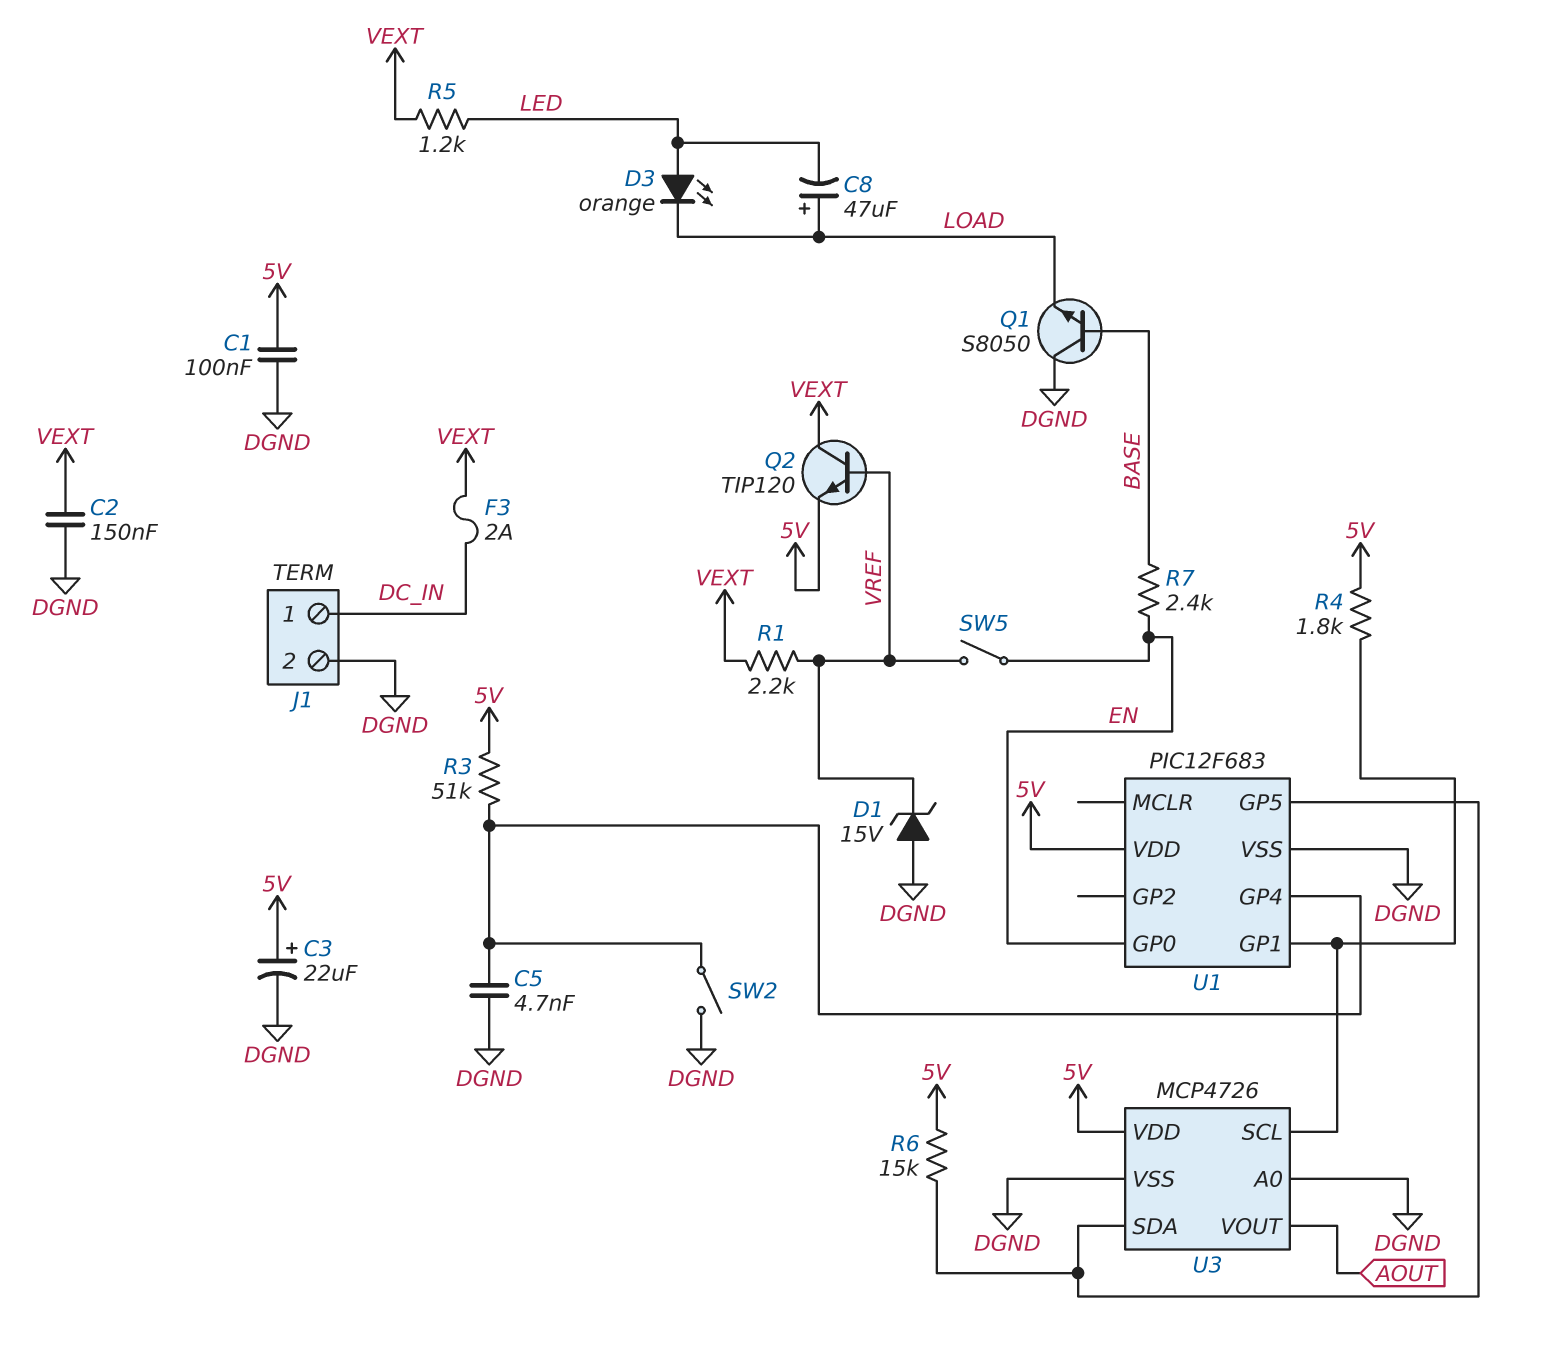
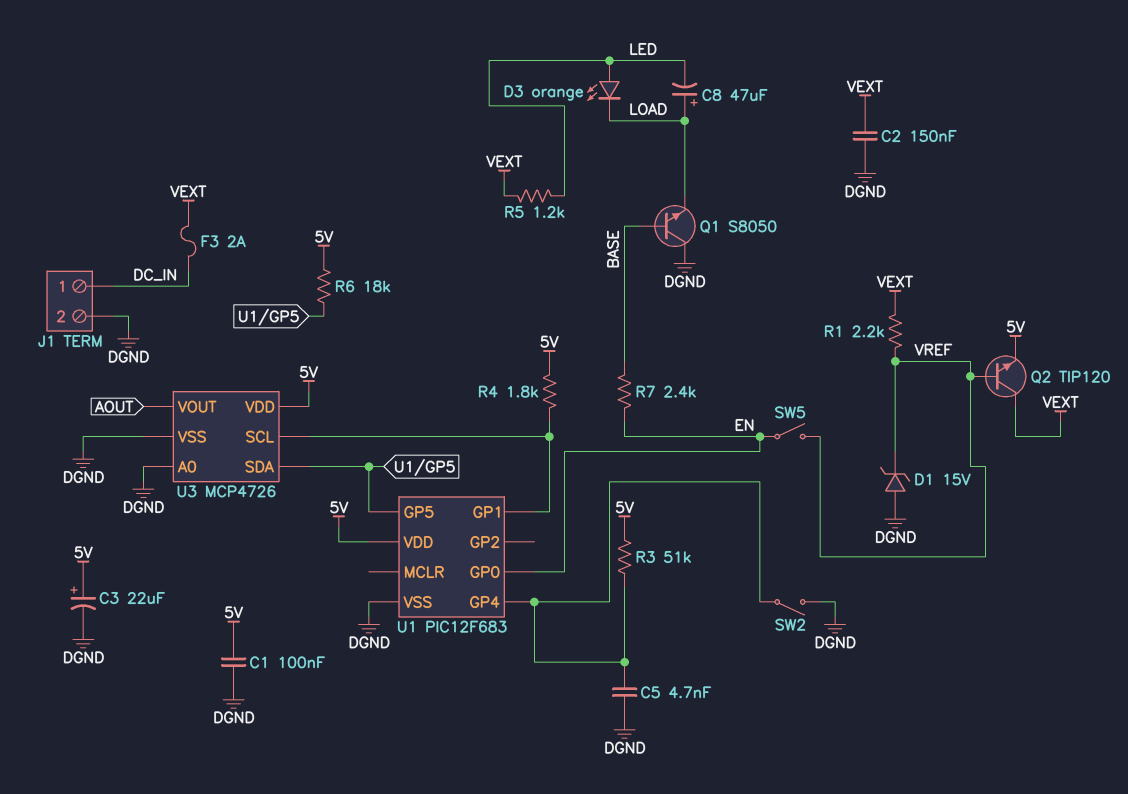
R6: 15k (5V, U1/GP5) -> 18k (5V, U1/GP5)

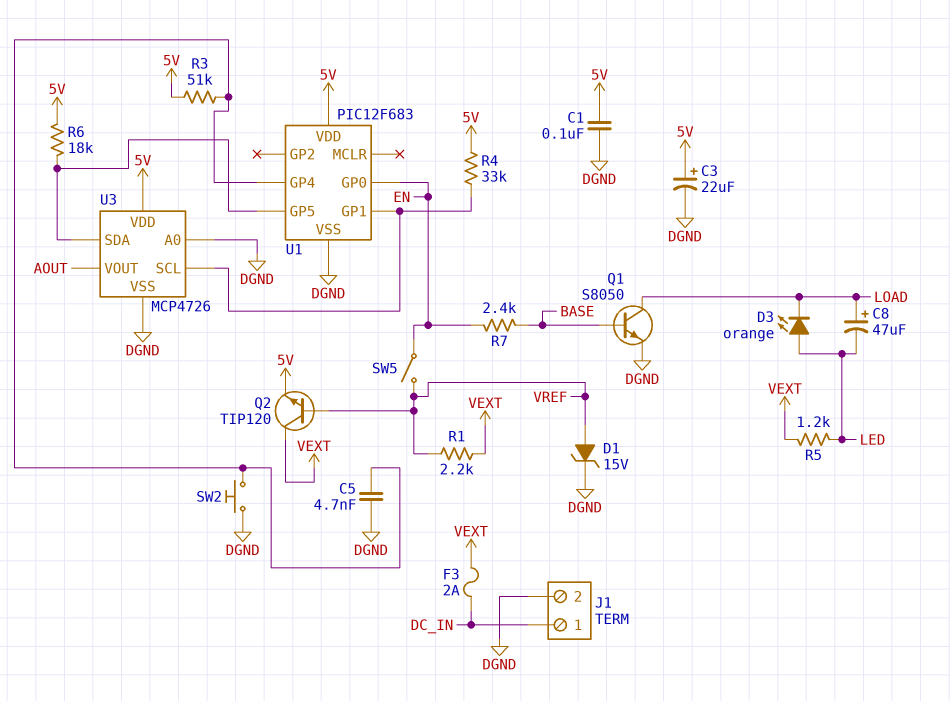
C2: 150nF (DGND, VEXT) -> none
D1: zener 15V (A DGND, K VREF) -> zener 15V (A VREF, K DGND)
Q1: NPN S8050 (B BASE, C DGND, E LOAD) -> NPN S8050 (B BASE, C LOAD, E DGND)
R4: 1.8k (5V, U1/GP1) -> 33k (5V, U1/GP1)
SW2: switch (DGND, U1/GP4) -> button (DGND, U1/GP4)

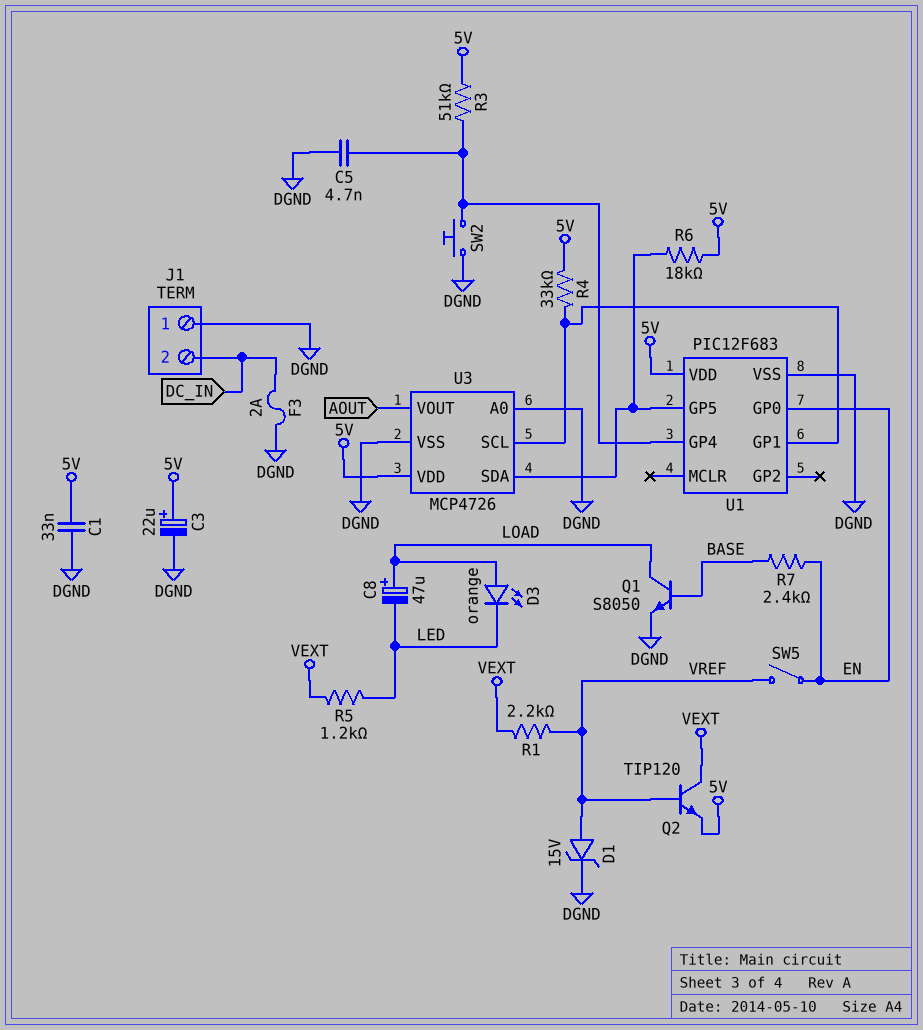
C1: 100nF (5V, DGND) -> 33nF (5V, DGND)
D3: LED orange (A LED, K LOAD) -> LED orange (A LOAD, K LED)
F3: 2A (DC_IN, VEXT) -> 2A (DC_IN, DGND)
J1 pin 1: DC_IN -> DGND
J1 pin 2: DGND -> DC_IN

